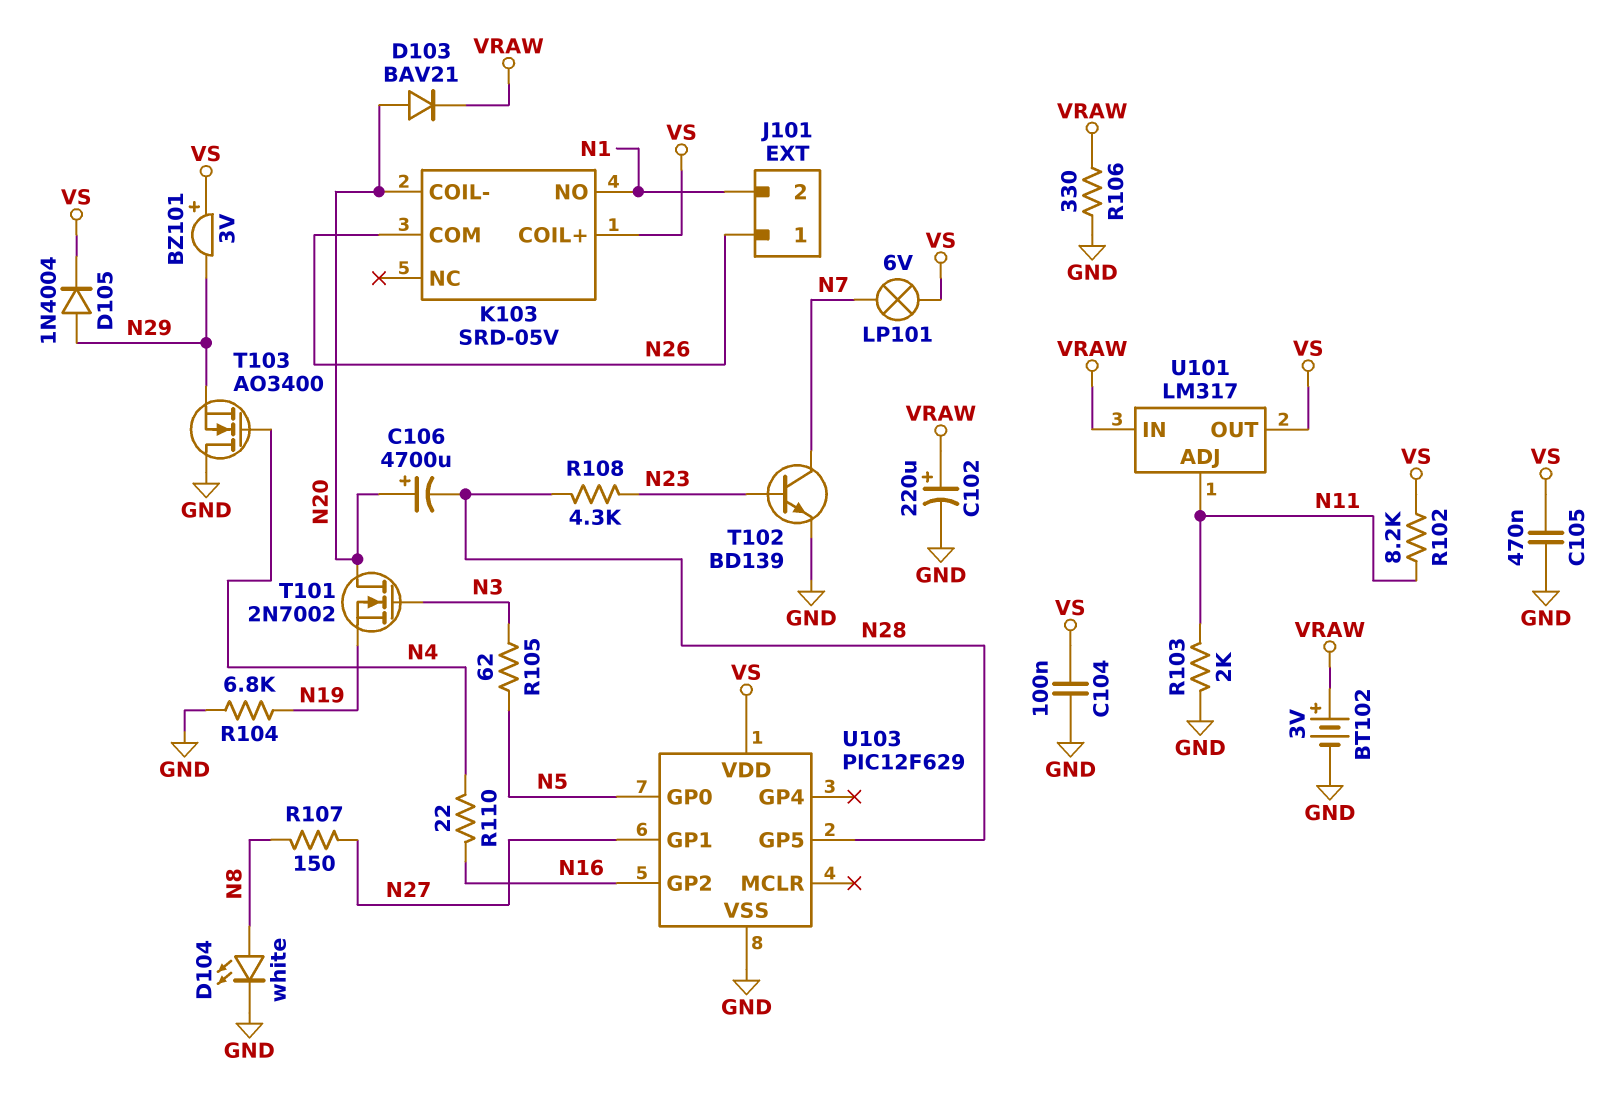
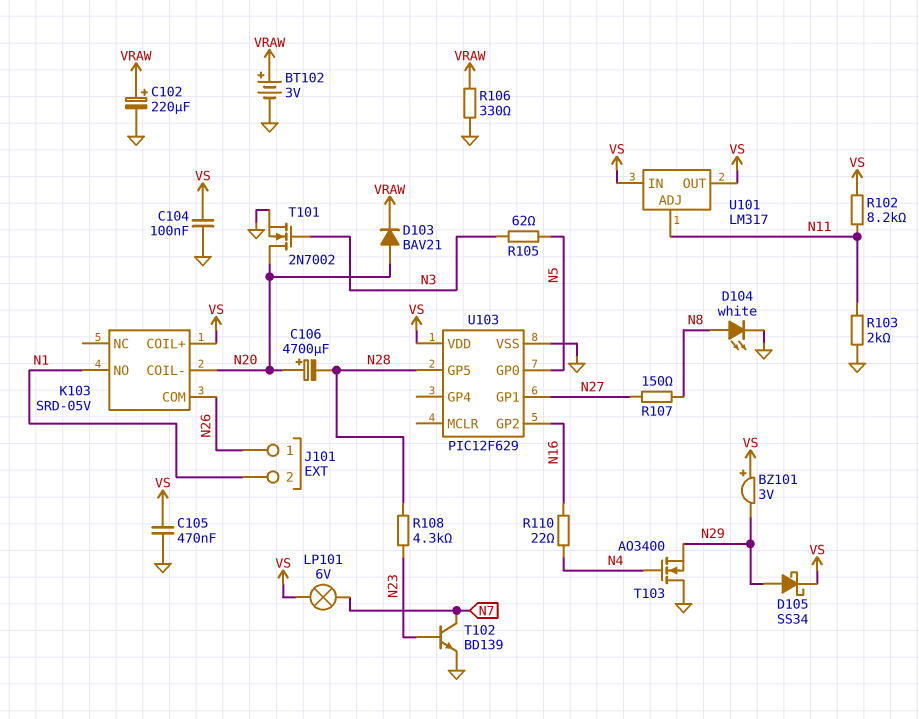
D105: diode 1N4004 (A N29, K VS) -> schottky SS34 (A N29, K VS)
R104: 6.8k (GND, N19) -> none
T101: NMOS 2N7002 (G N3, D N20, S N19) -> NMOS 2N7002 (G N3, D N20, S GND)
U101 pin IN: VRAW -> VS

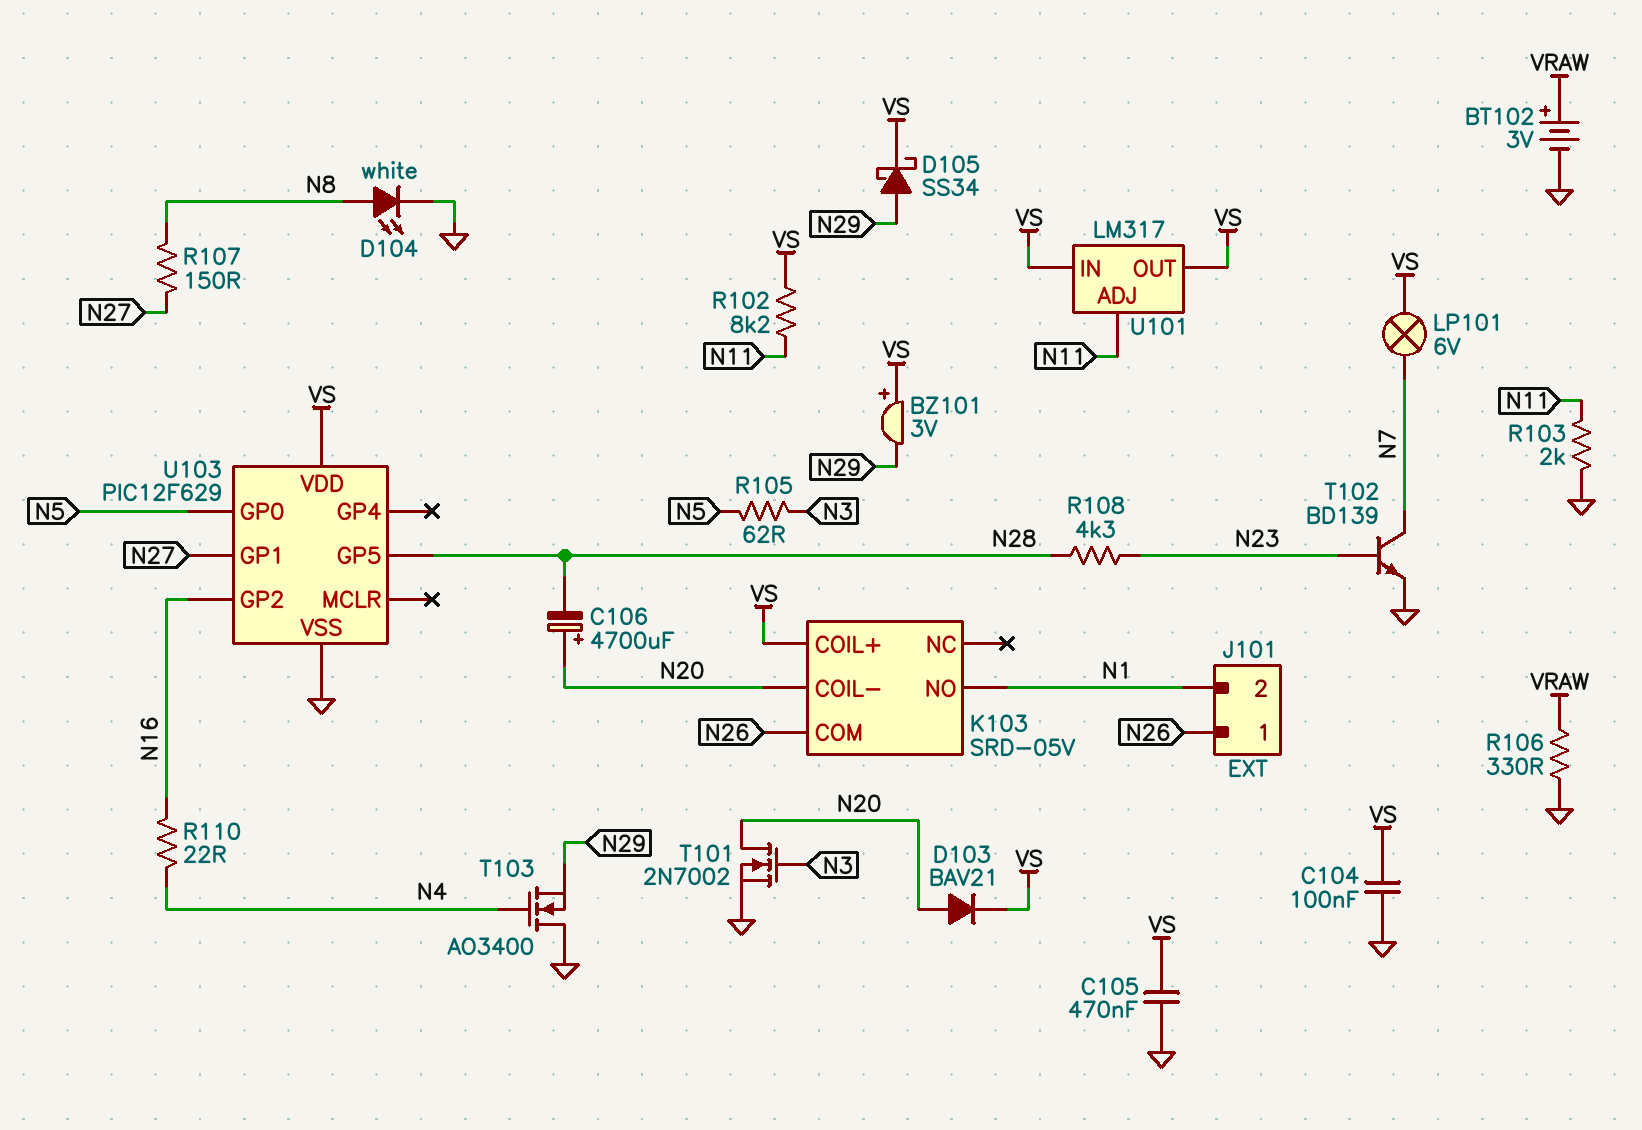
C102: 220uF (plus VRAW, minus GND) -> none
D103: diode BAV21 (A N20, K VRAW) -> diode BAV21 (A N20, K VS)

